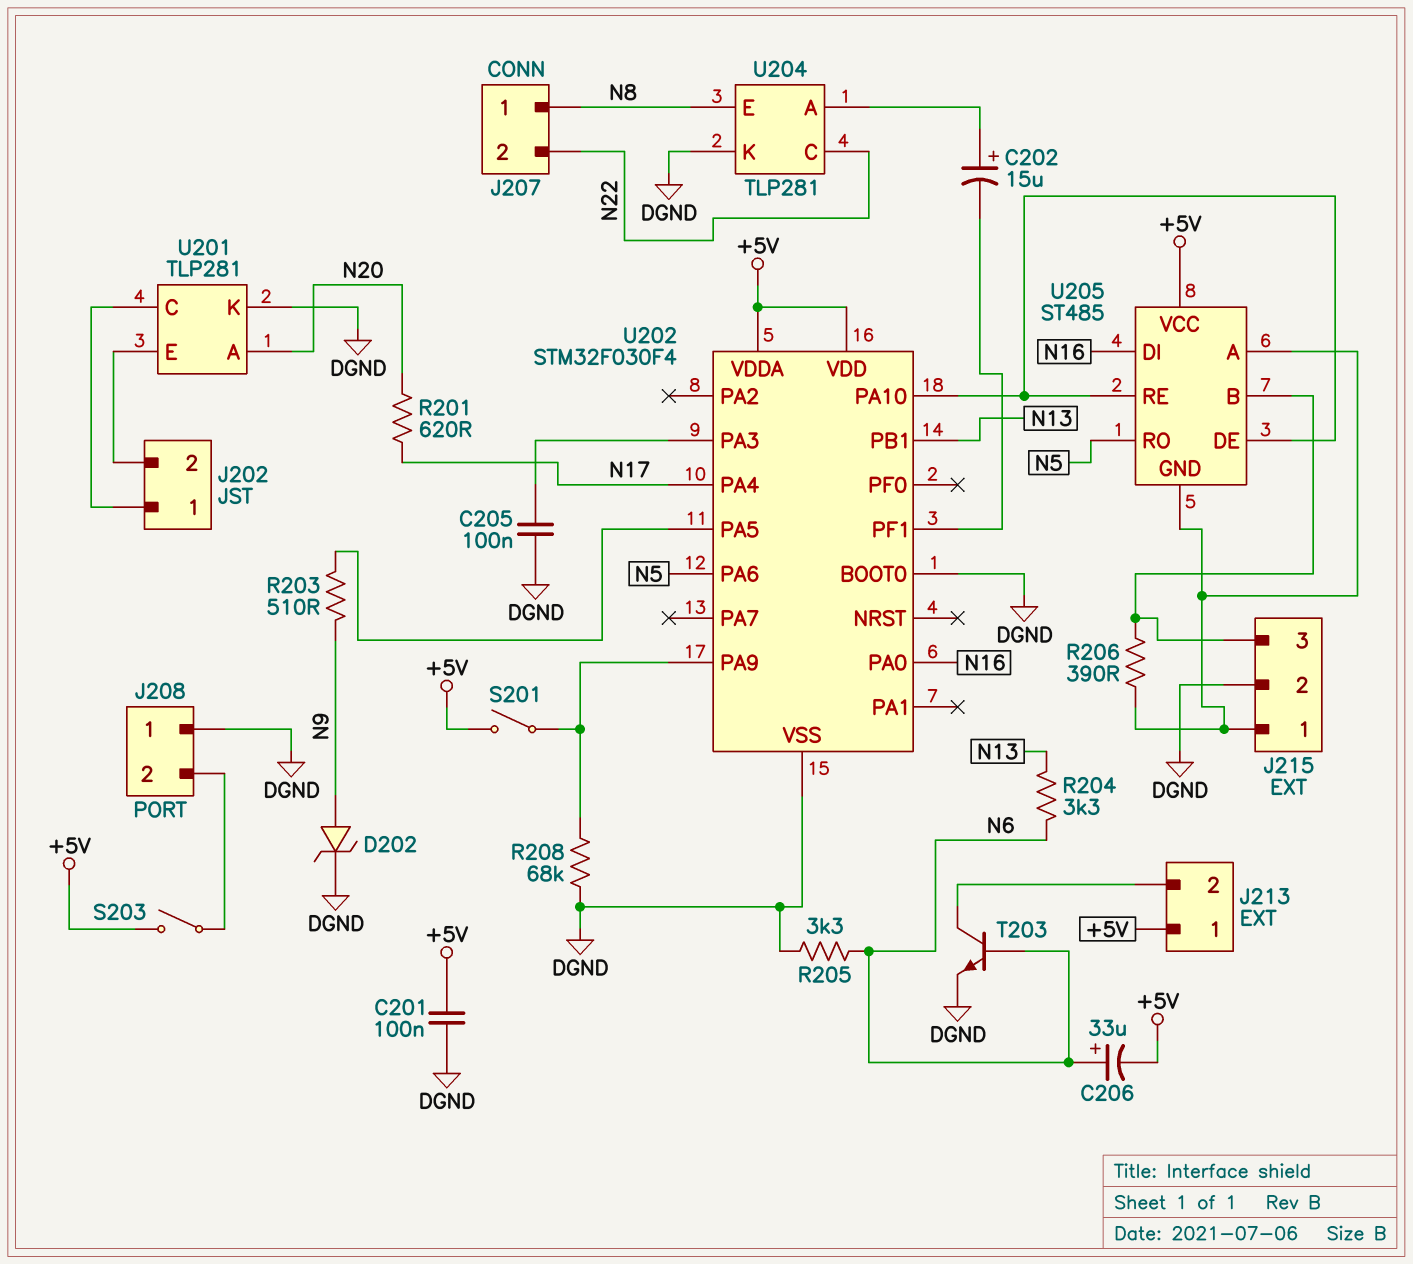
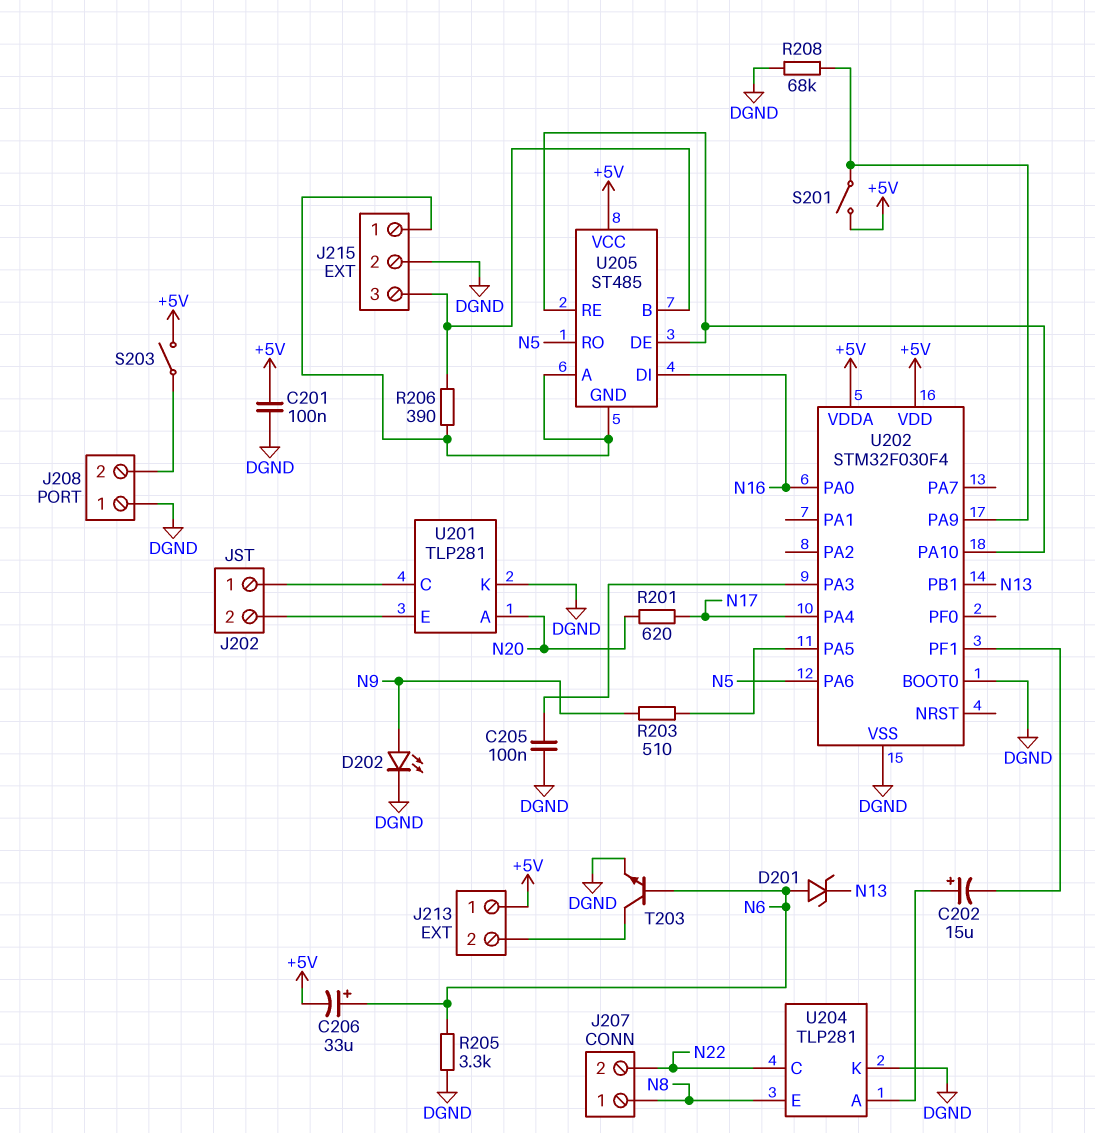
D201: none -> zener (A N6, K N13)
D202: zener (A N9, K DGND) -> LED (A N9, K DGND)
R204: 3.3k (N6, N13) -> none

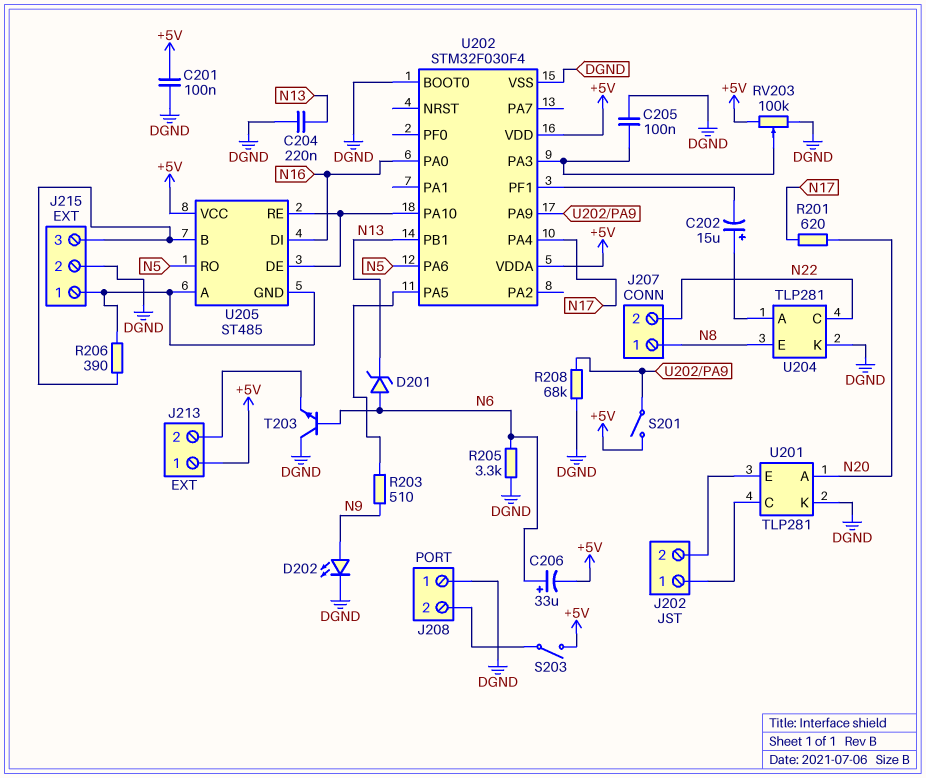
C204: none -> 220nF (DGND, N13)
RV203: none -> 100k (+5V, DGND, wiper U202/PA3)
T203: NPN (B N6, C J213/2, E DGND) -> NPN (B N6, C DGND, E J213/2)

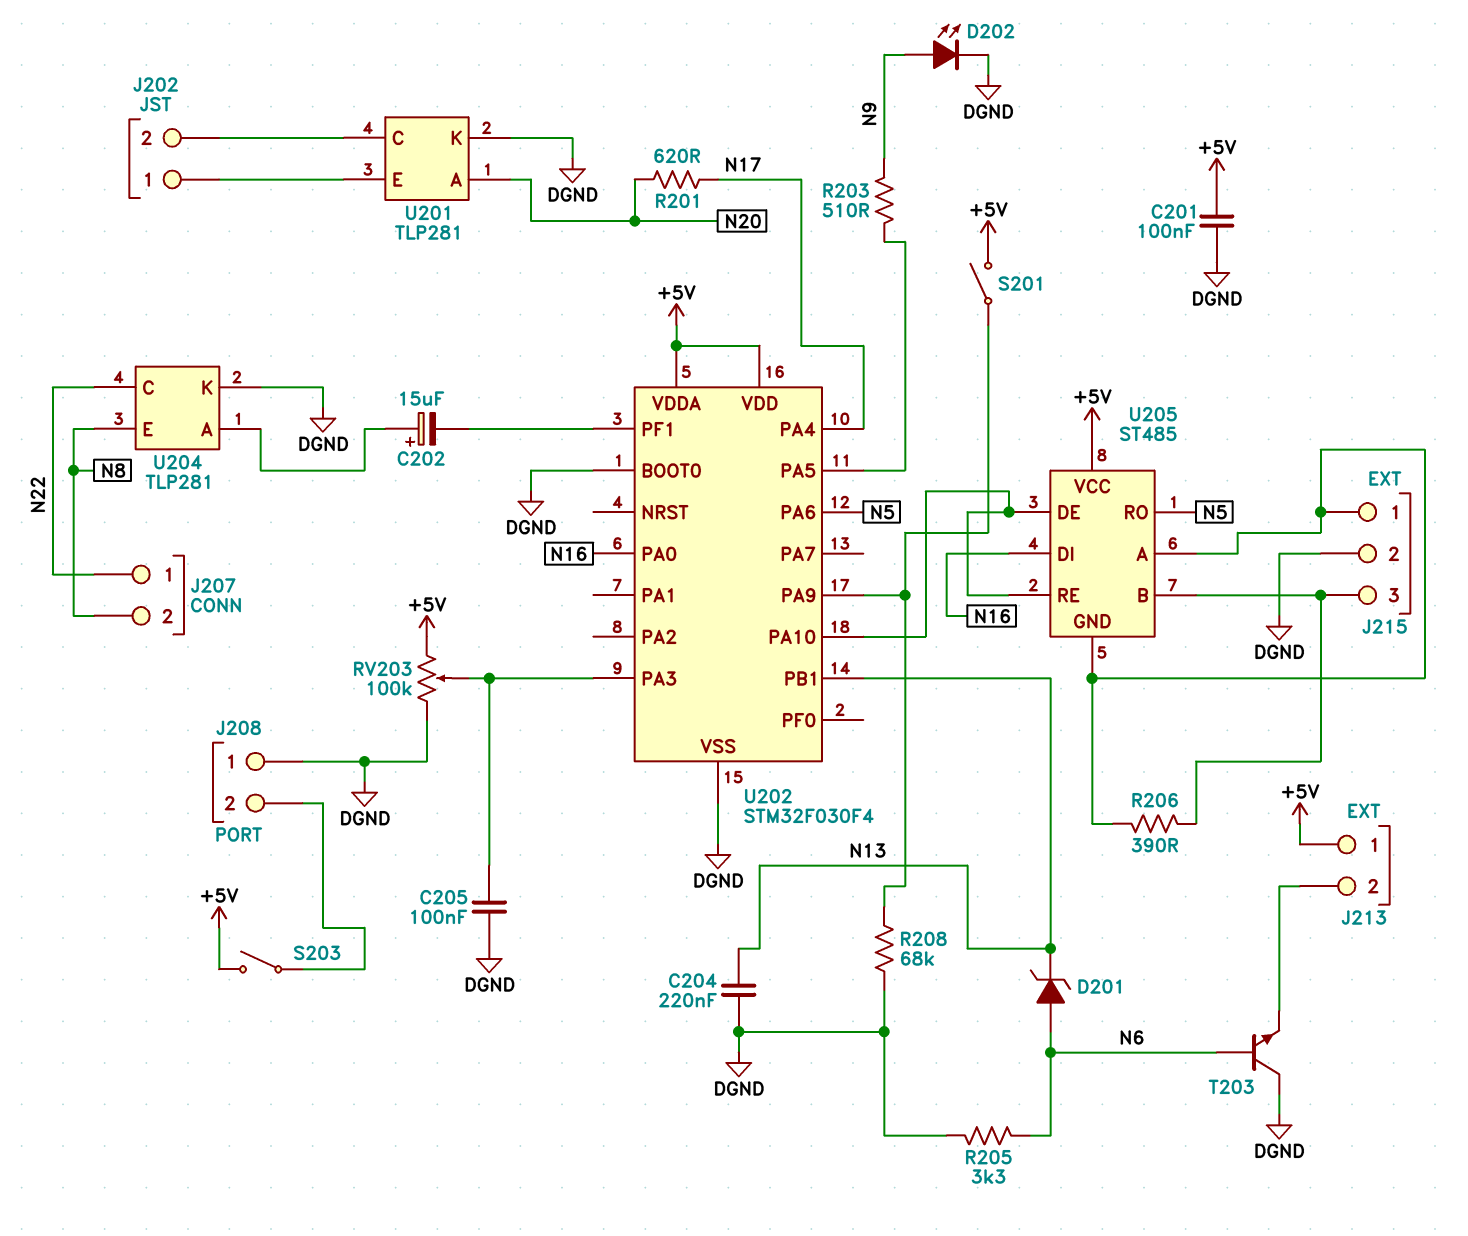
C206: 33uF (plus N6, minus +5V) -> none
J207 pin 1: N8 -> N22
J207 pin 2: N22 -> N8
U201 pin C: J202/1 -> J202/2
U201 pin E: J202/2 -> J202/1

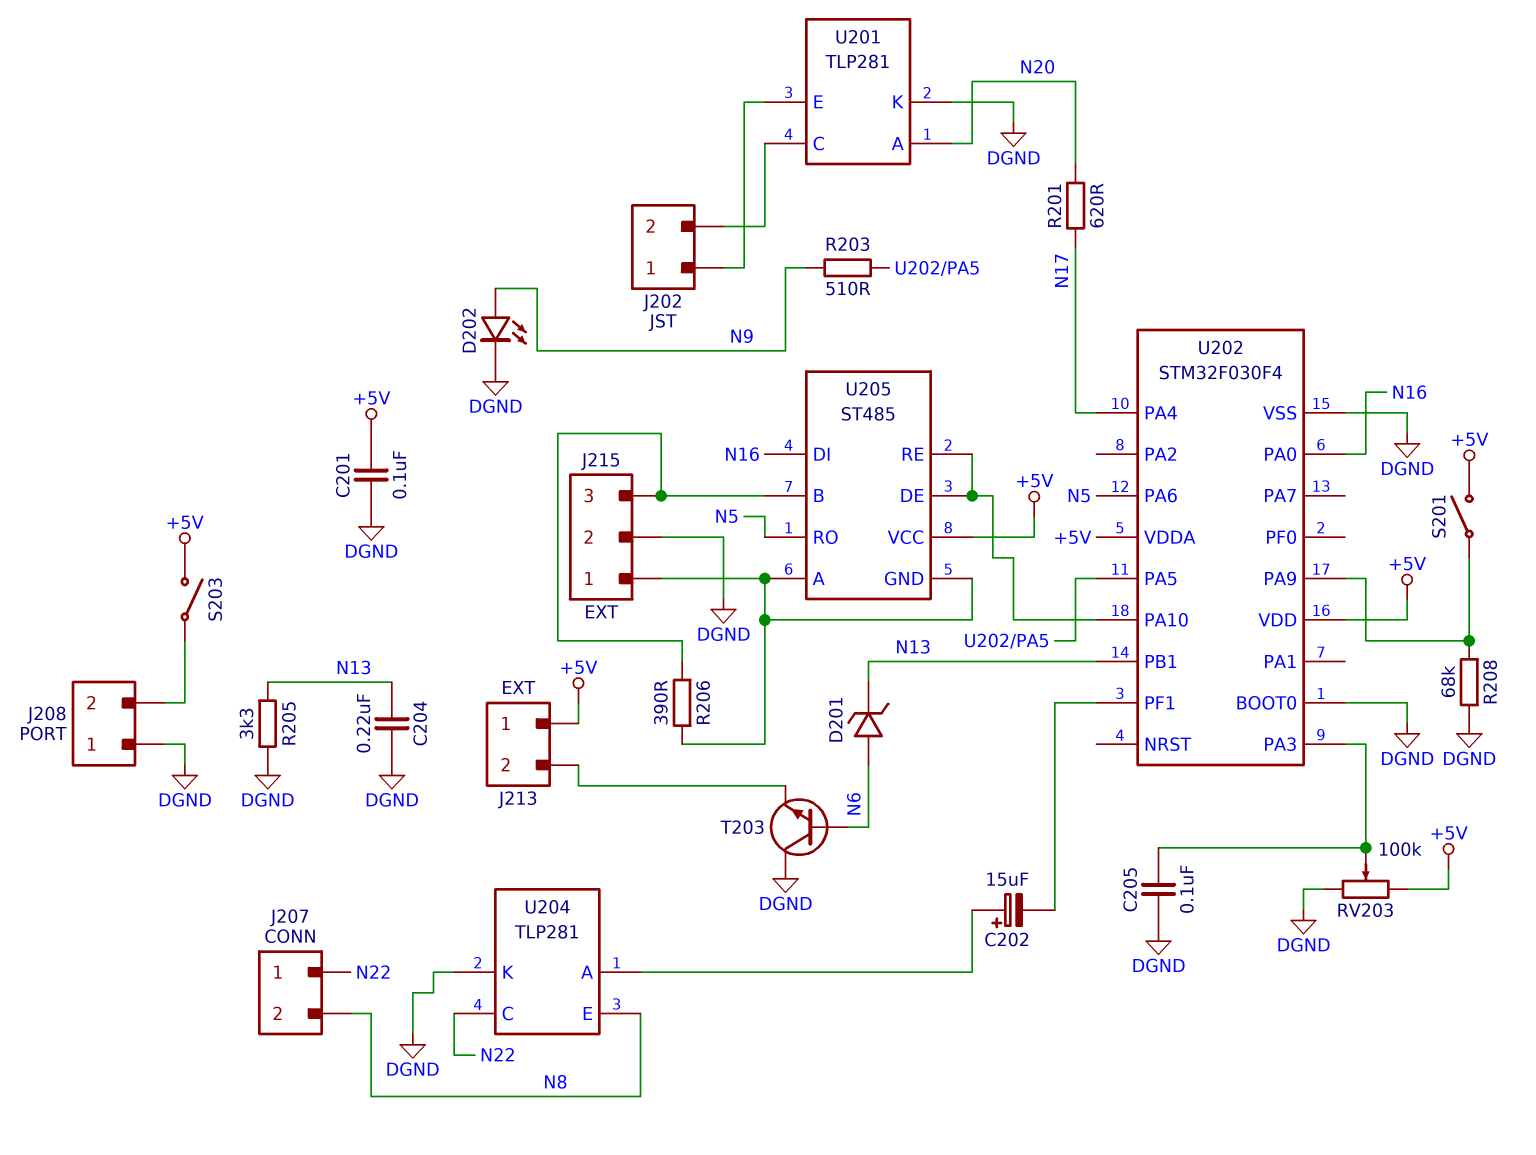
R205: 3.3k (DGND, N6) -> 3.3k (DGND, N13)

